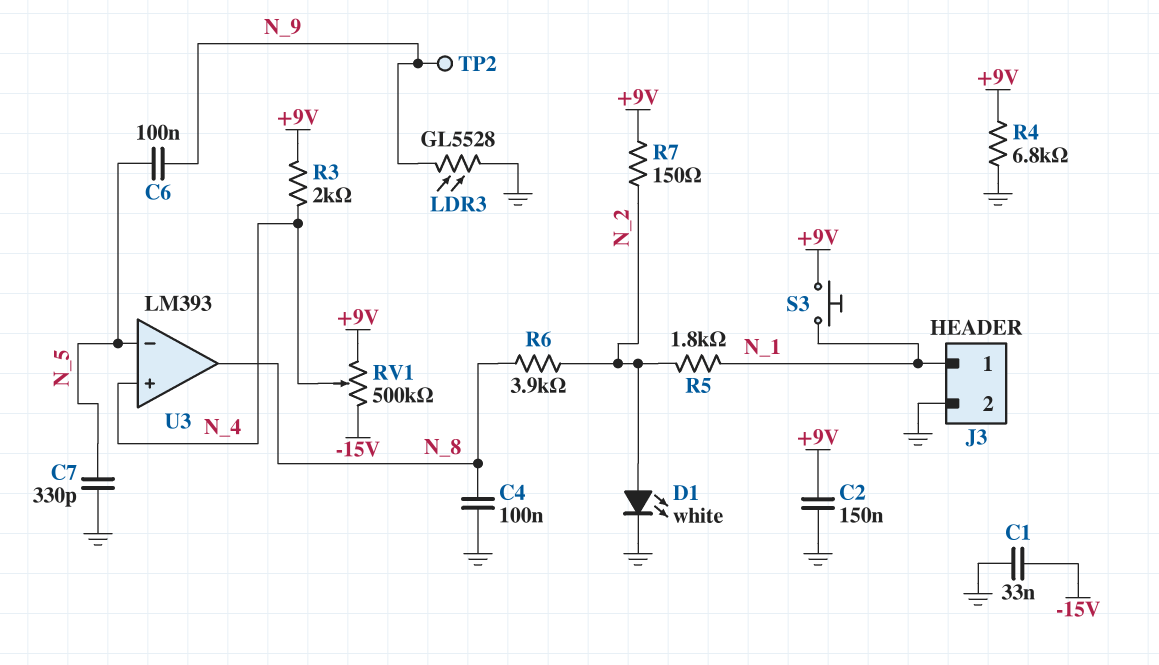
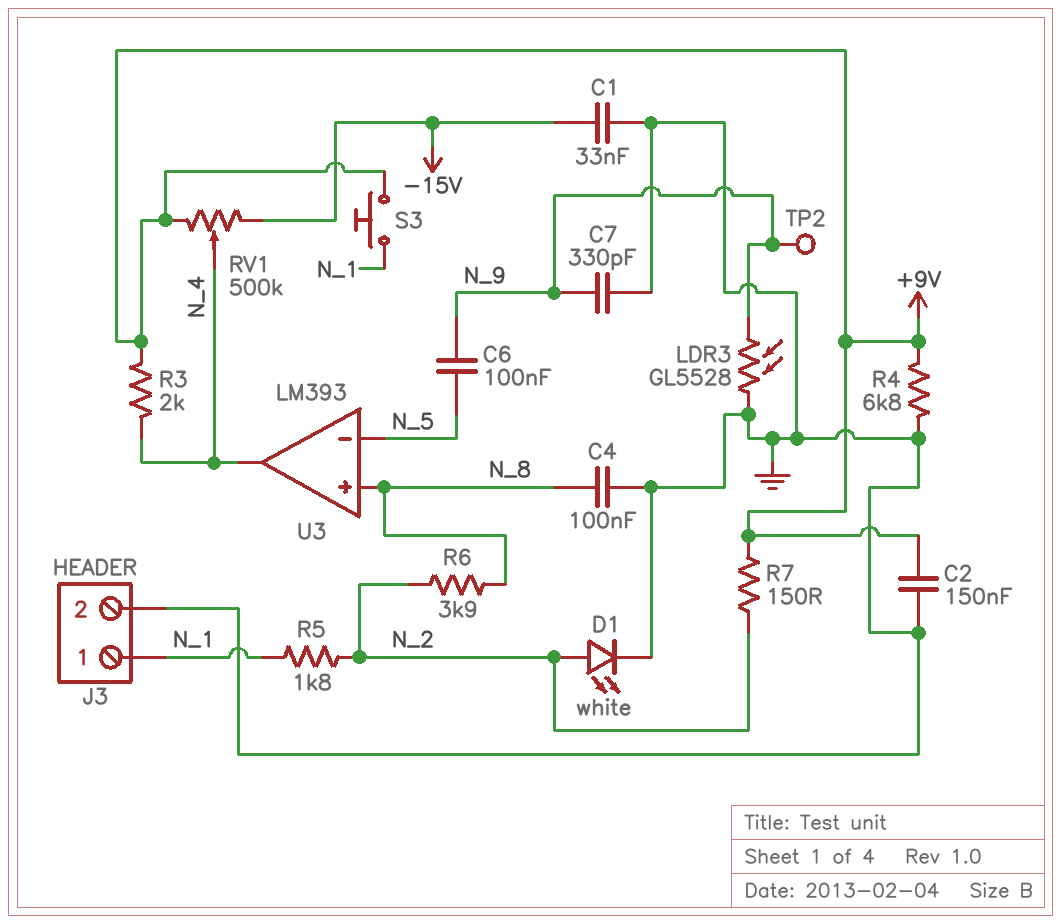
C7: 330pF (GND, N_5) -> 330pF (GND, N_9)
U3 pin in+: N_4 -> N_8
U3 pin out: N_8 -> N_4

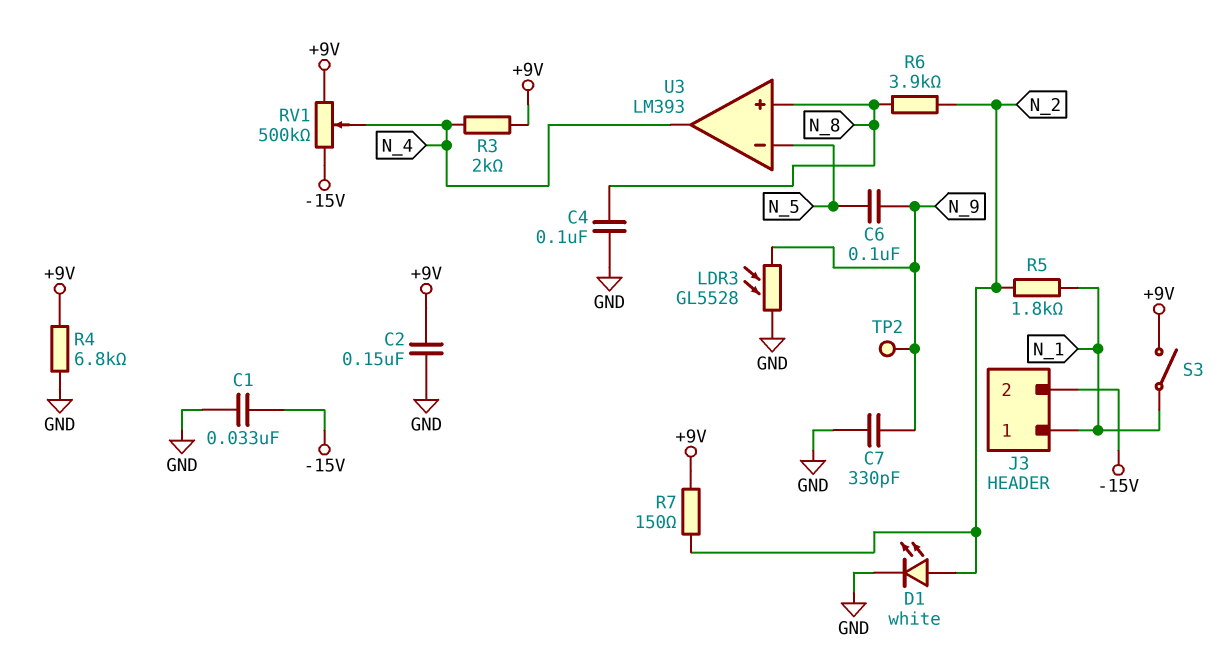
J3 pin 2: GND -> -15V
S3: button (+9V, N_1) -> switch (+9V, N_1)

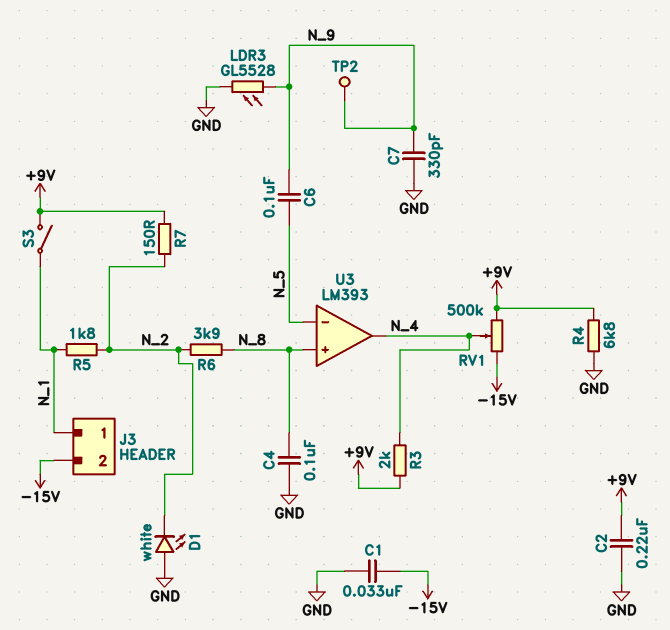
C2: 150nF (+9V, GND) -> 220nF (+9V, GND)
D1: LED white (A N_2, K GND) -> LED white (A GND, K N_2)

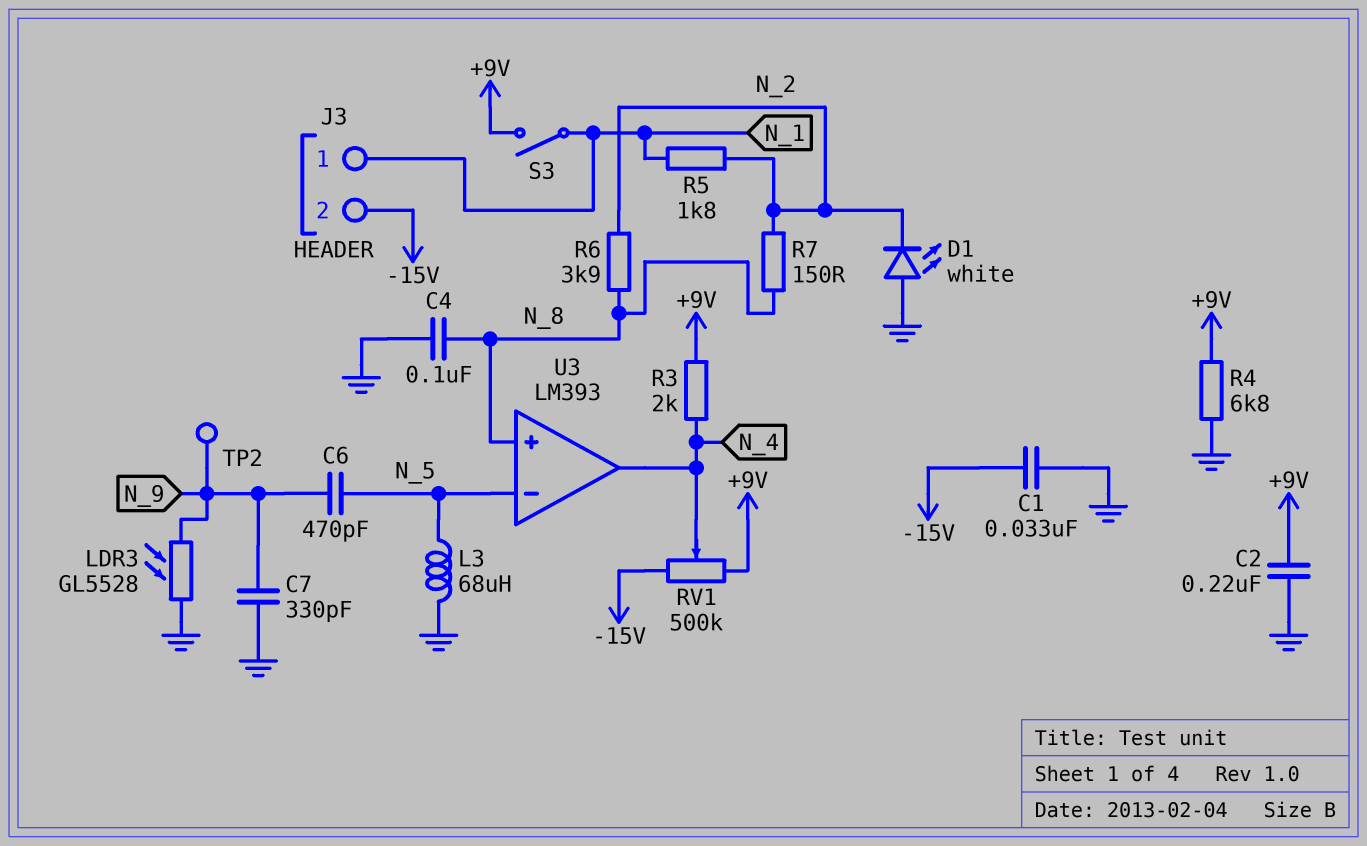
C6: 100nF (N_5, N_9) -> 470pF (N_5, N_9)
L3: none -> 68uH (GND, N_5)
R7: 150 (+9V, N_2) -> 150 (N_2, N_8)

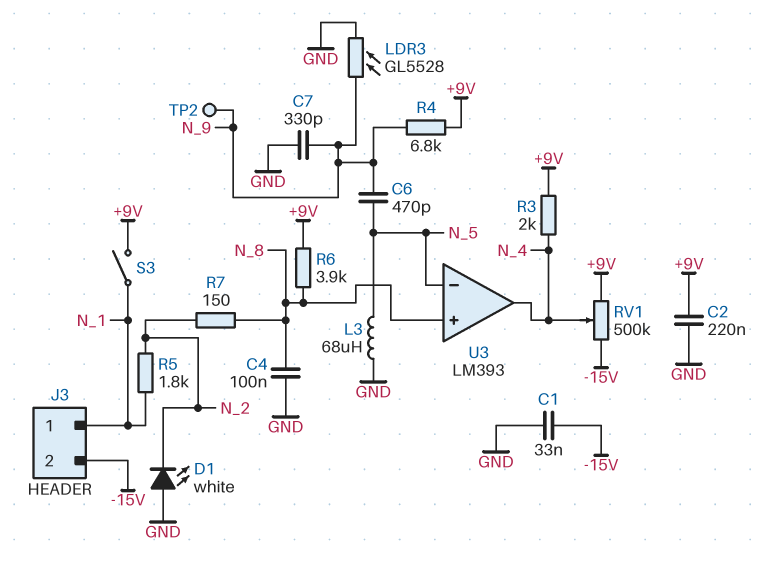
R4: 6.8k (+9V, GND) -> 6.8k (+9V, N_9)
R6: 3.9k (N_2, N_8) -> 3.9k (+9V, N_8)

